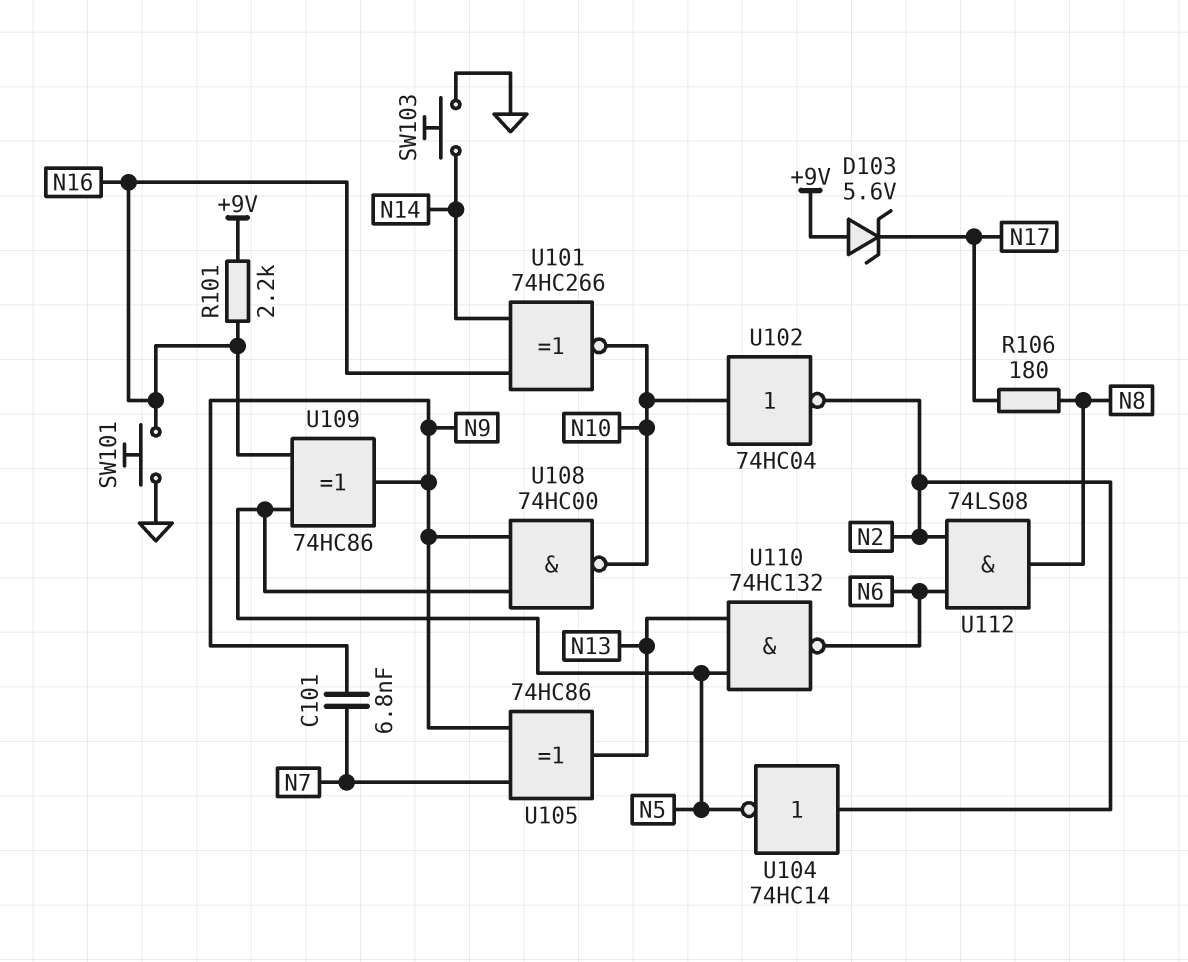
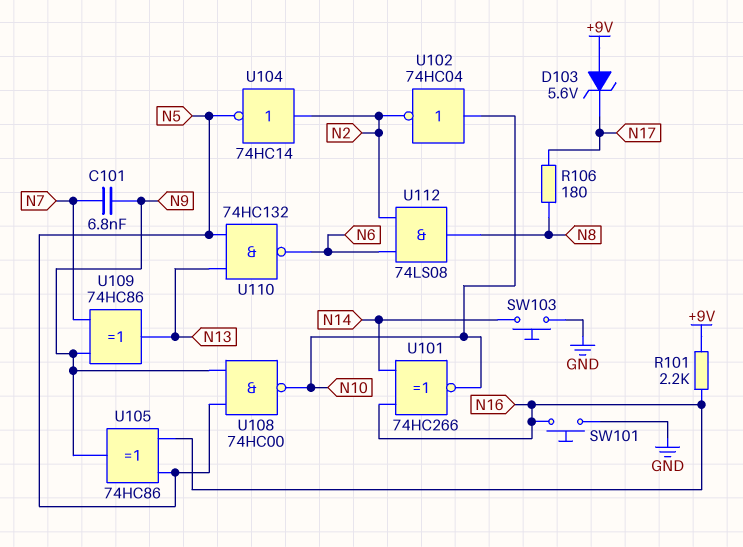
U105: XOR 74HC86 (in N7, in N9, out N13) -> XOR 74HC86 (in N5, in N16, out N9)
U109: XOR 74HC86 (in N5, in N16, out N9) -> XOR 74HC86 (in N7, in N9, out N13)

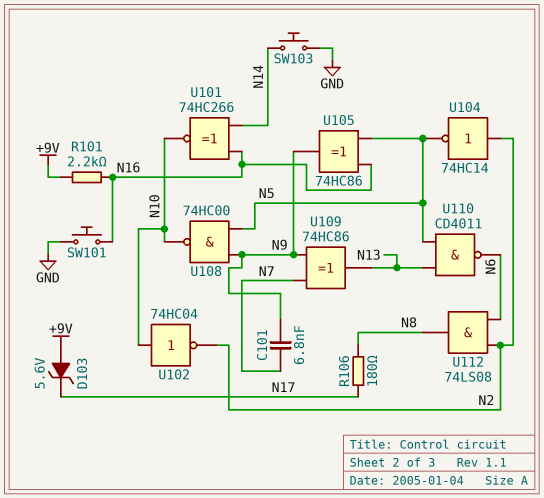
U110: NAND 74HC132 (in N5, in N13, out N6) -> NAND CD4011 (in N5, in N13, out N6)

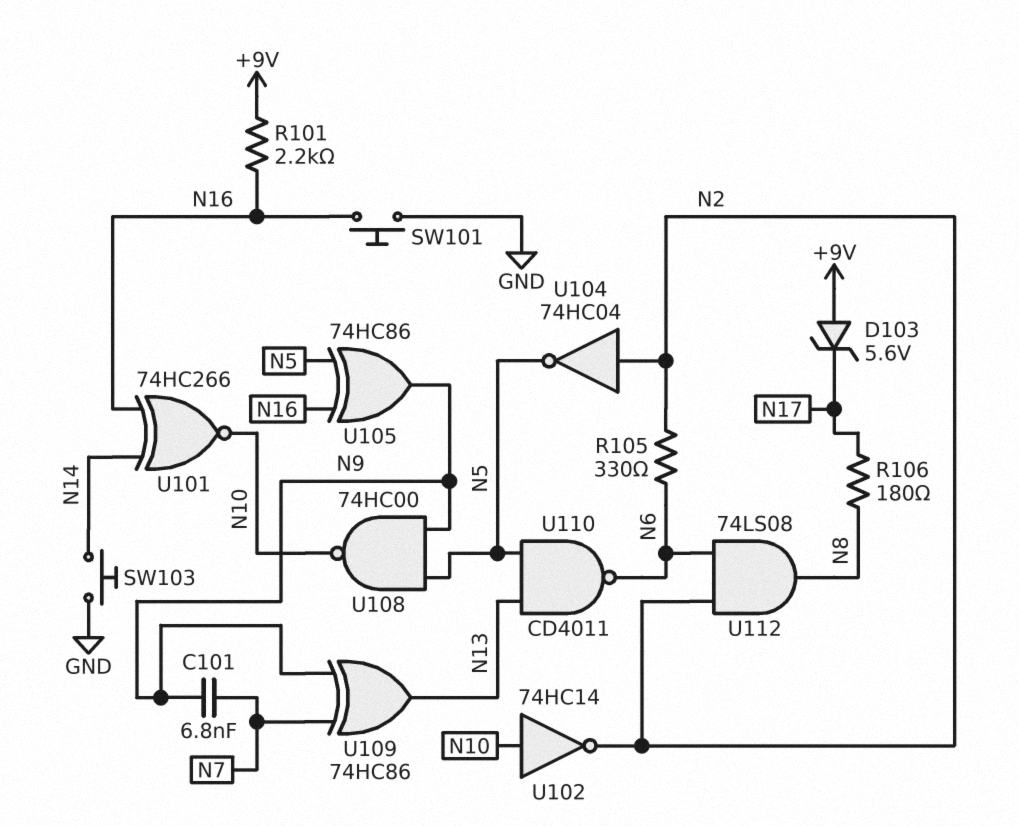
R105: none -> 330 (N2, N6)
U102: NOT 74HC04 (in N10, out N2) -> NOT 74HC14 (in N10, out N2)
U104: NOT 74HC14 (in N2, out N5) -> NOT 74HC04 (in N2, out N5)

